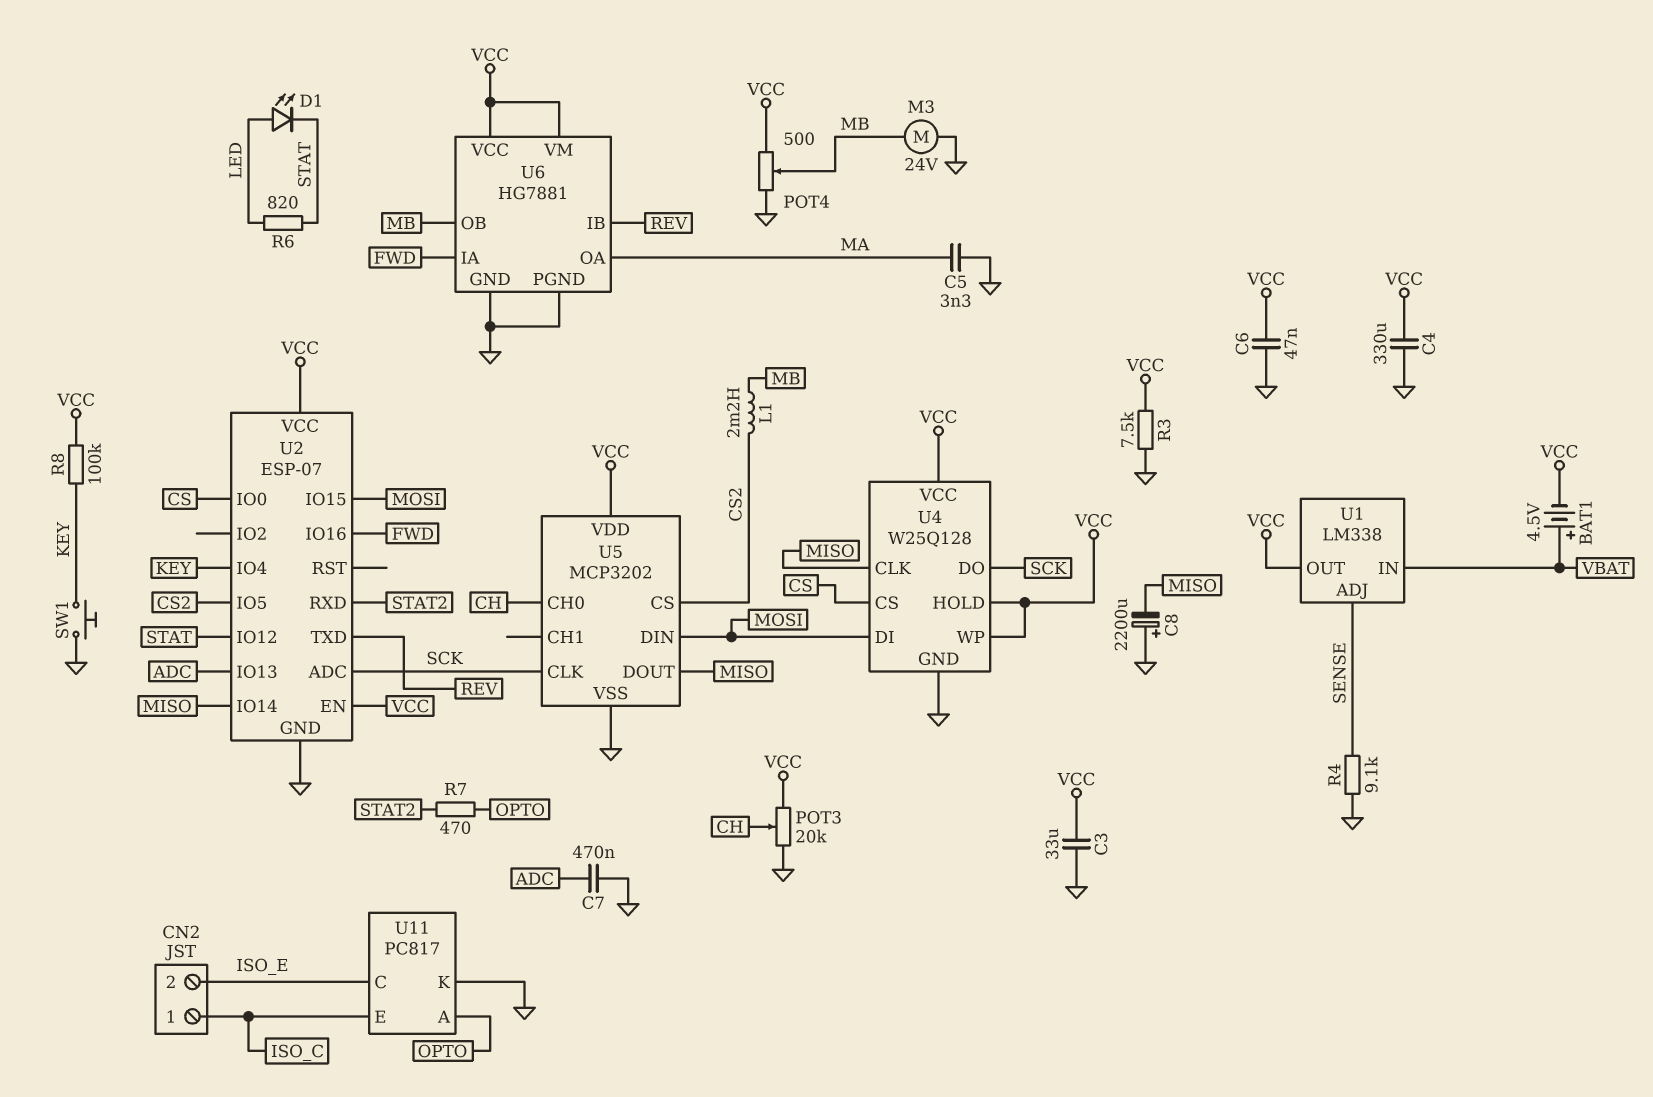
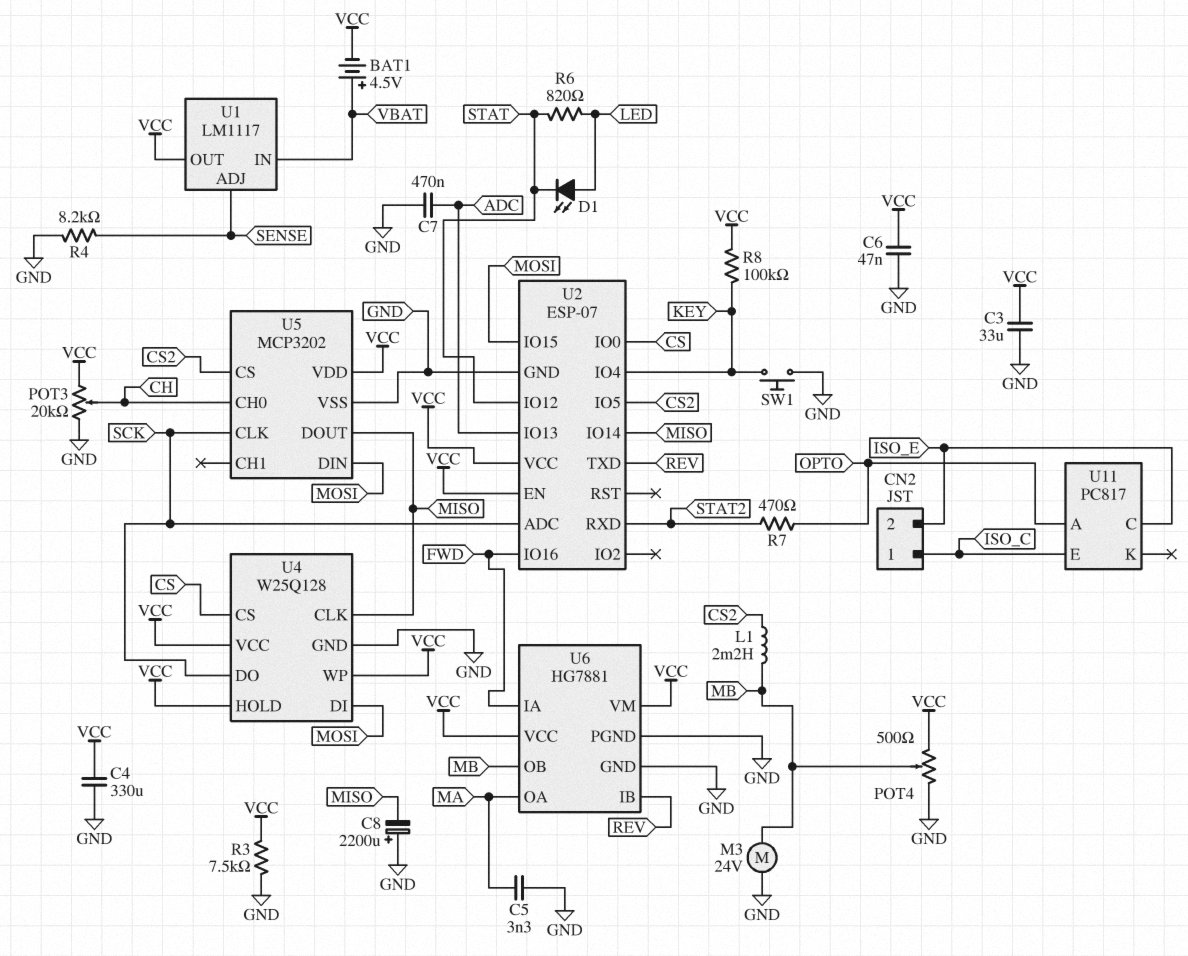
R4: 9.1k (GND, SENSE) -> 8.2k (GND, SENSE)
U1: LM338 -> LM1117
U11 pin K: GND -> none

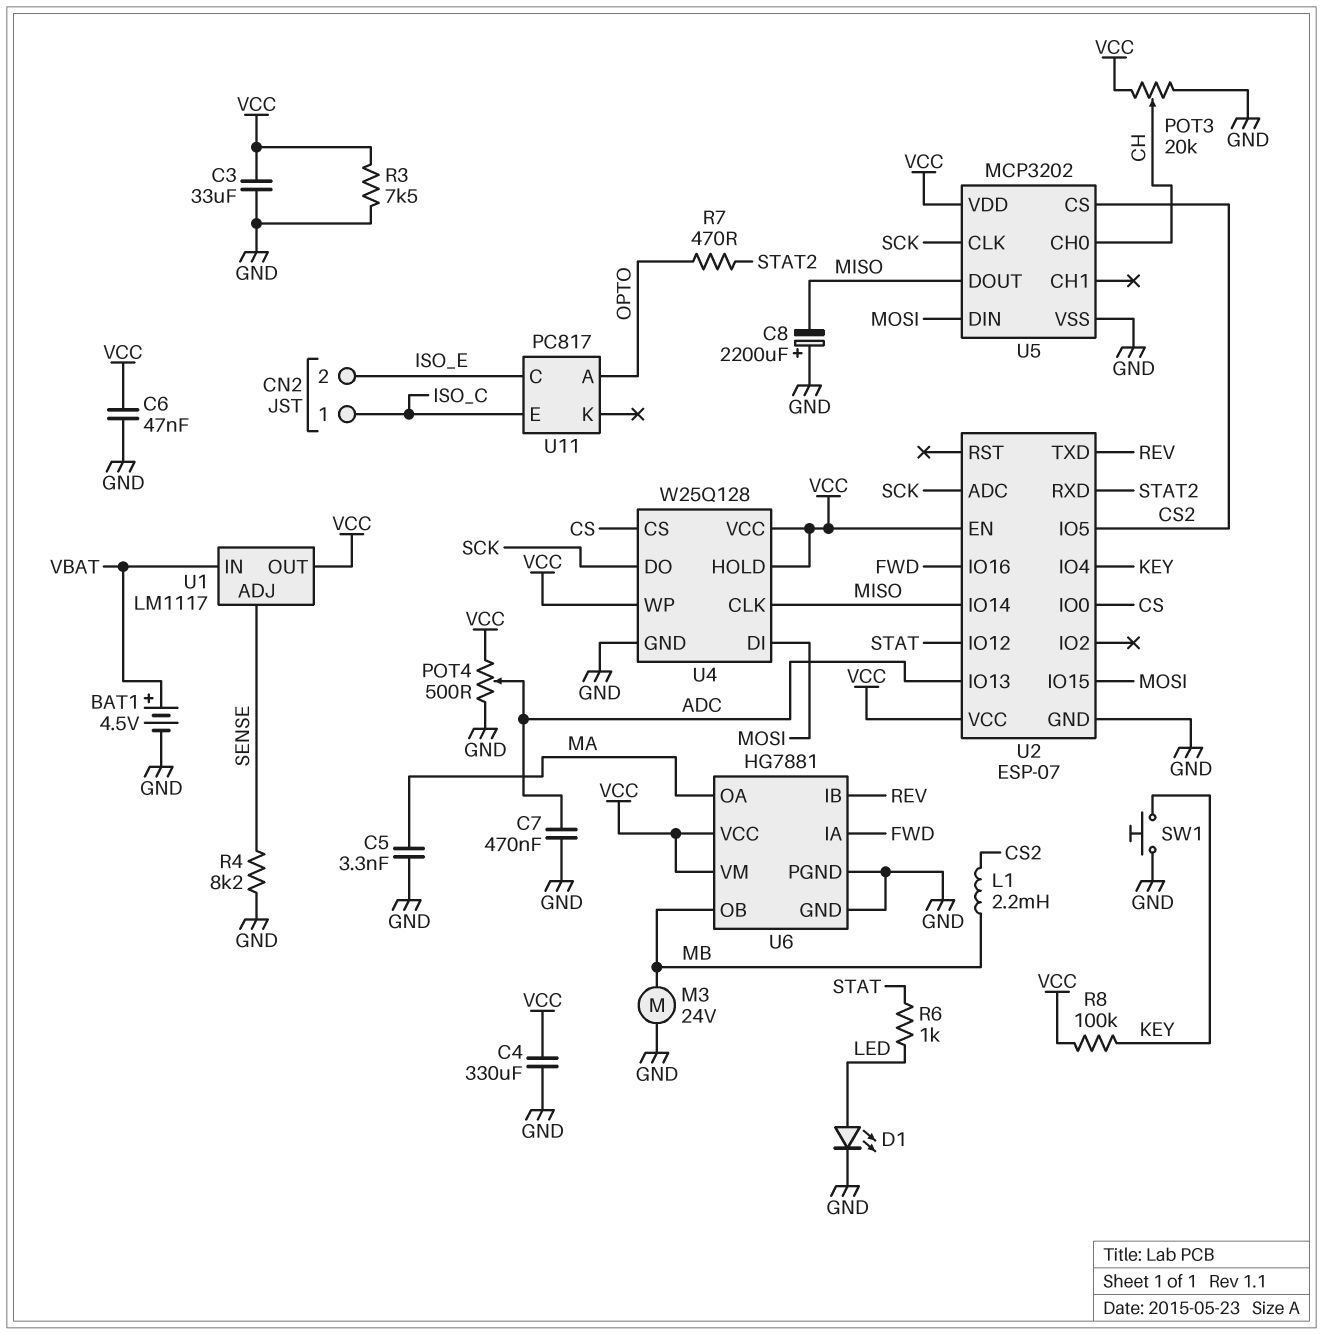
BAT1: 4.5V (plus VBAT, minus VCC) -> 4.5V (plus VBAT, minus GND)
D1: LED (A LED, K STAT) -> LED (A LED, K GND)
POT4: 500 (GND, VCC, wiper MB) -> 500 (GND, VCC, wiper ADC)
R6: 820 (LED, STAT) -> 1k (LED, STAT)

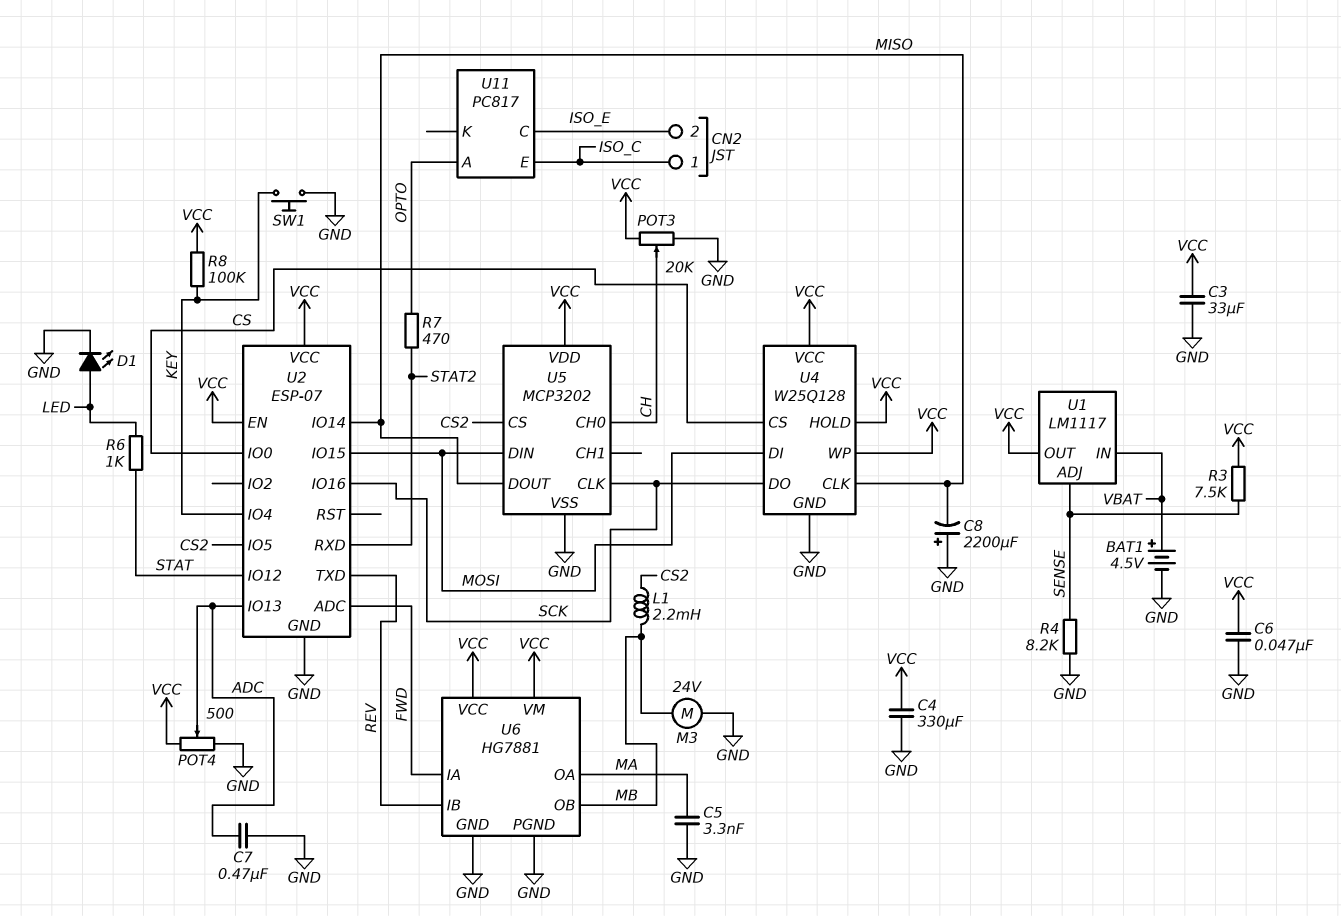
R3: 7.5k (GND, VCC) -> 7.5k (SENSE, VCC)
U2 pin ADC: SCK -> FWD
U2 pin IO16: FWD -> SCK

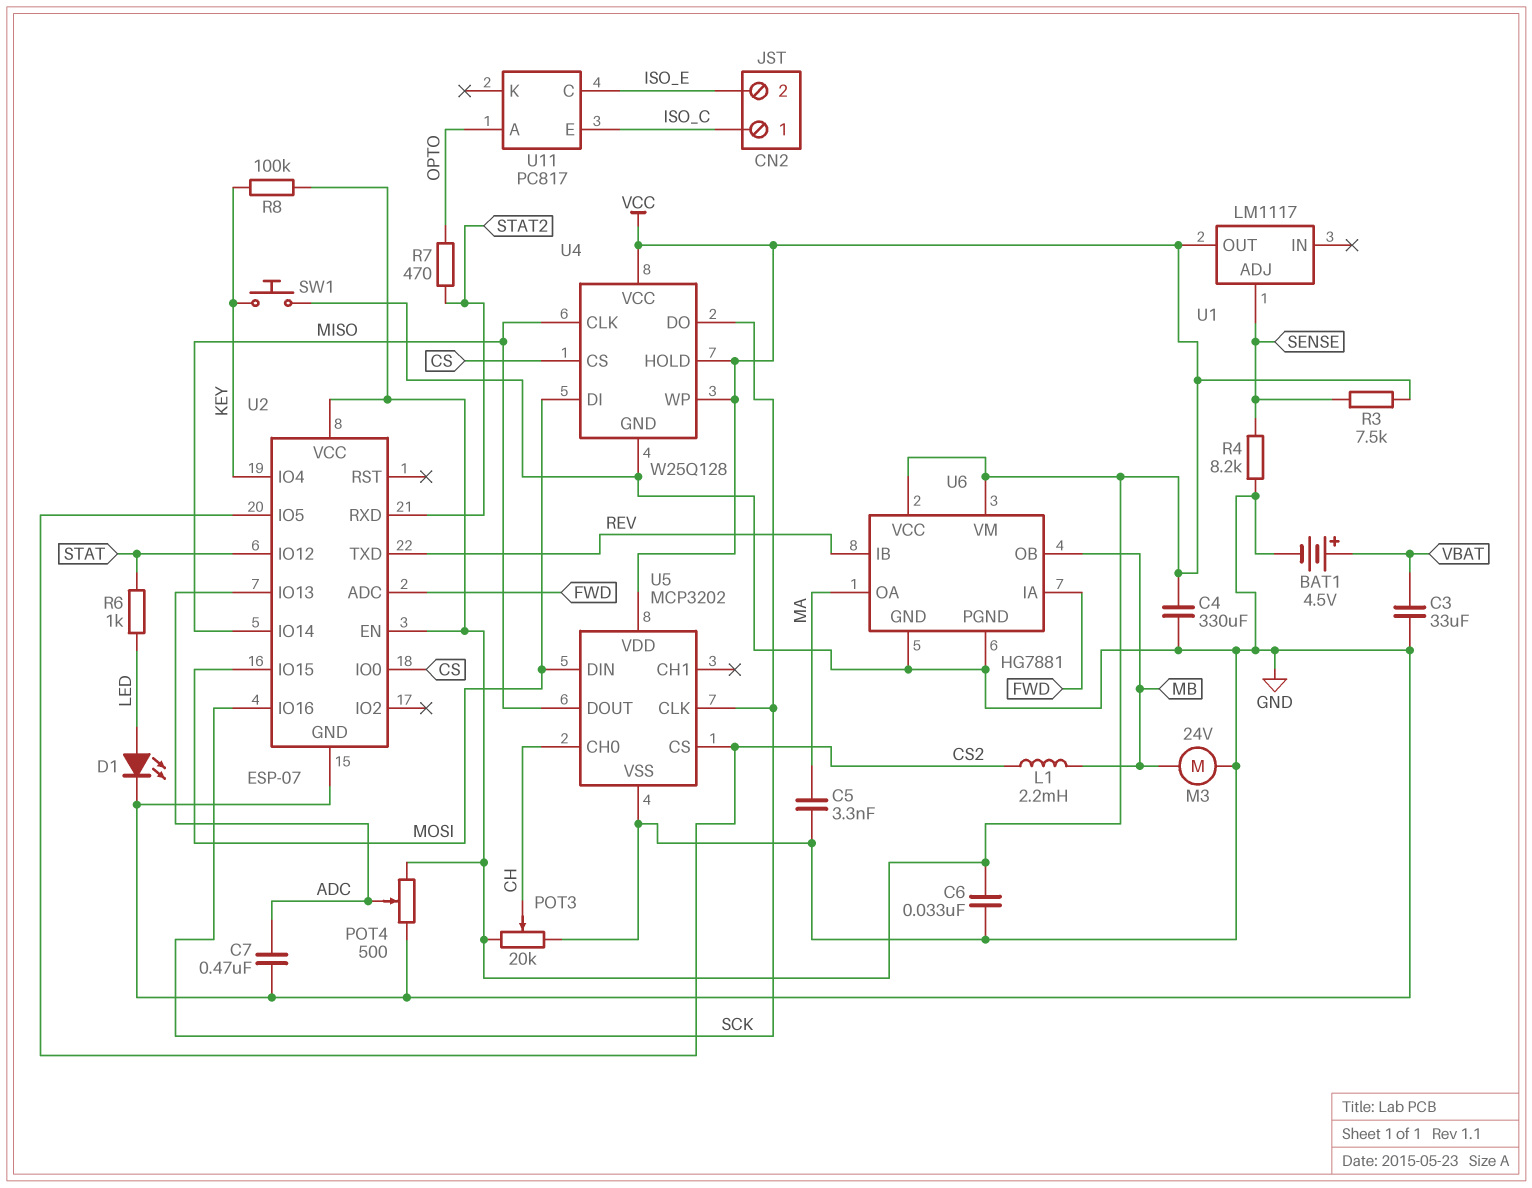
C3: 33uF (GND, VCC) -> 33uF (GND, VBAT)
C6: 47nF (GND, VCC) -> 33nF (GND, VCC)
C8: 2200uF (plus GND, minus MISO) -> none
U1 pin IN: VBAT -> none

